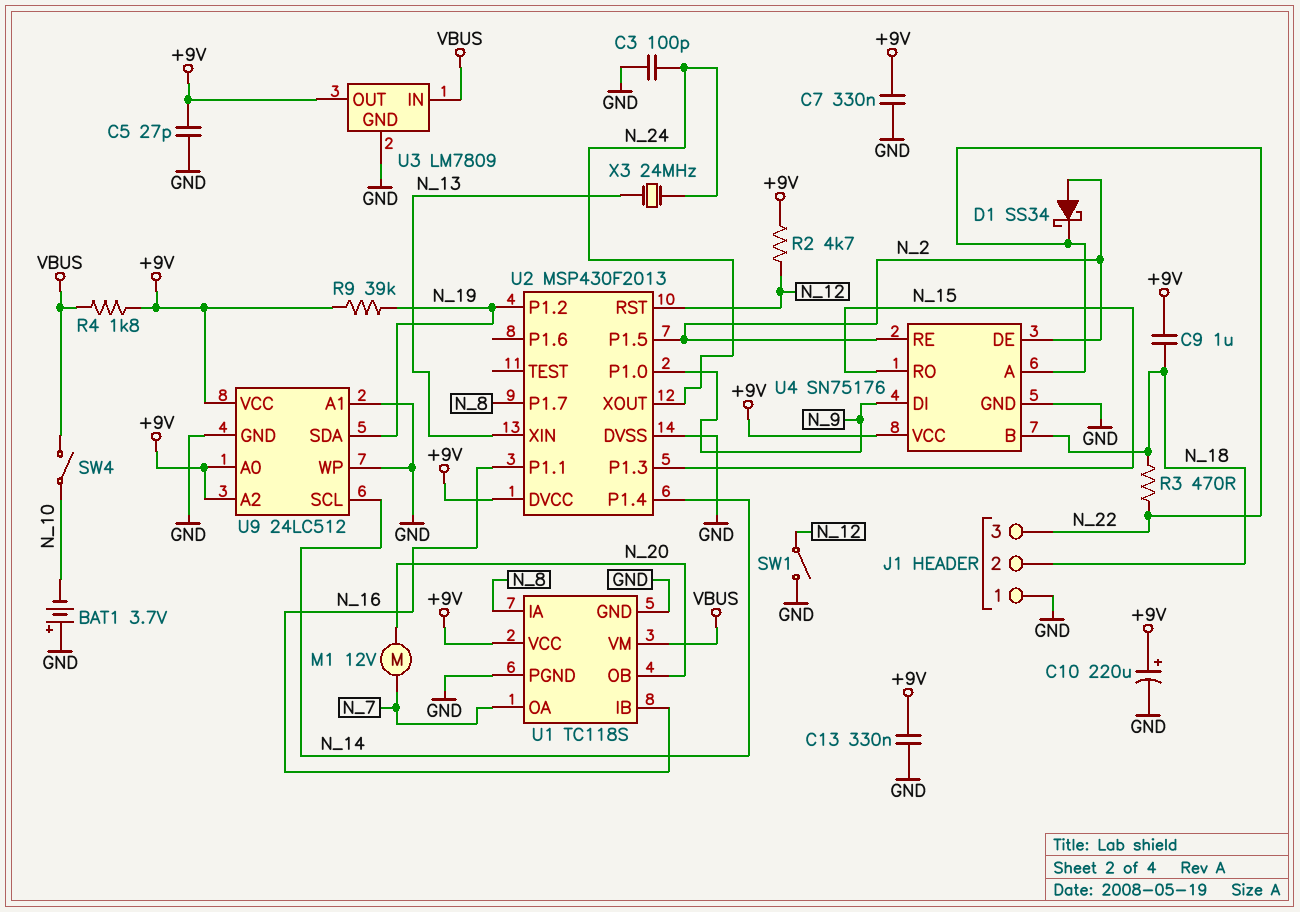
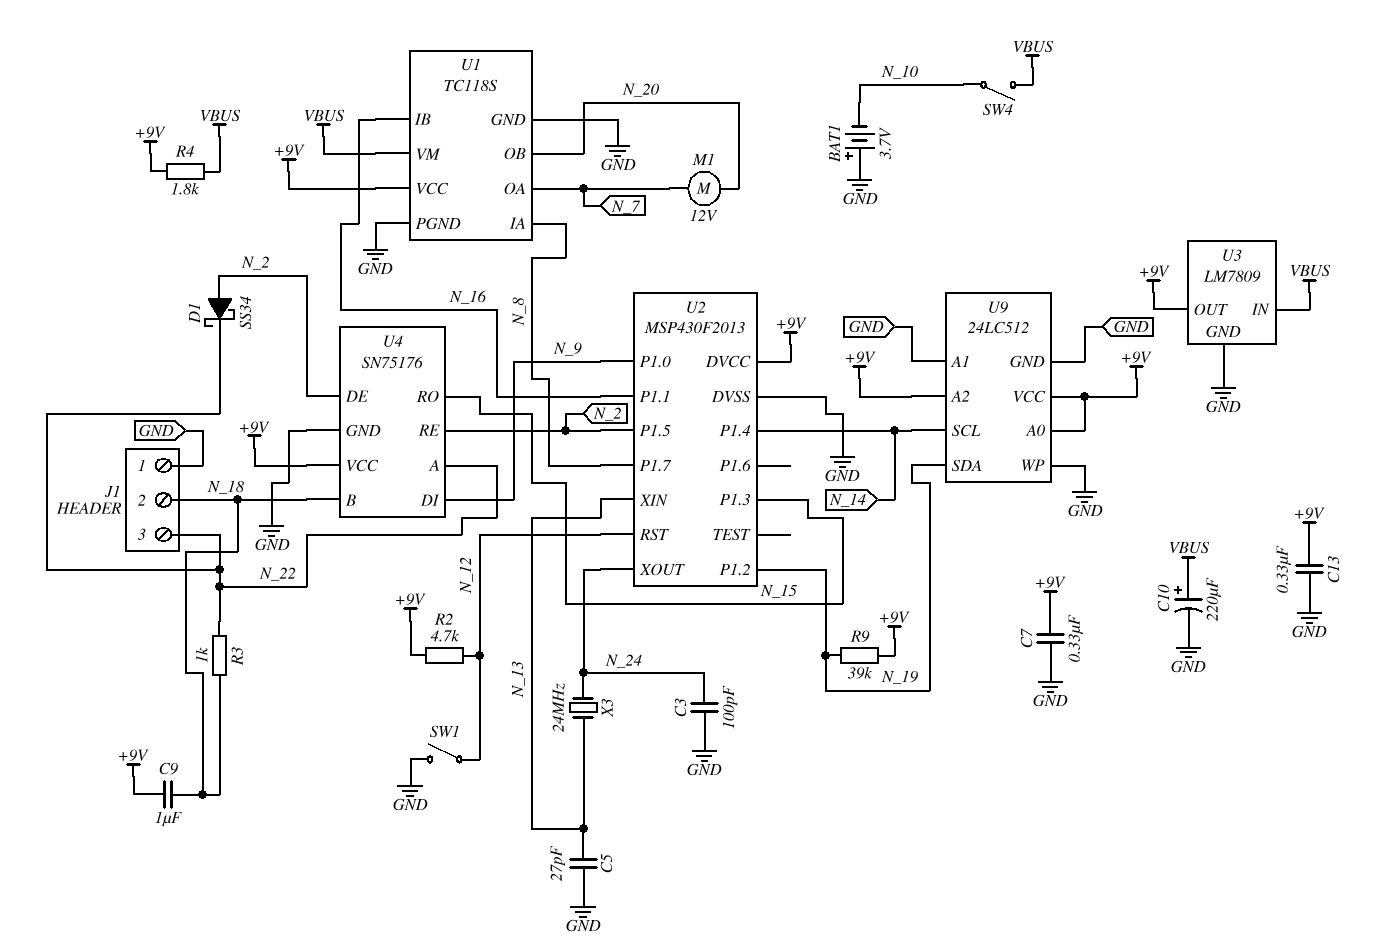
C5: 27pF (+9V, GND) -> 27pF (GND, N_13)
C10: 220uF (plus +9V, minus GND) -> 220uF (plus VBUS, minus GND)
R3: 470 (N_18, N_22) -> 1k (N_18, N_22)

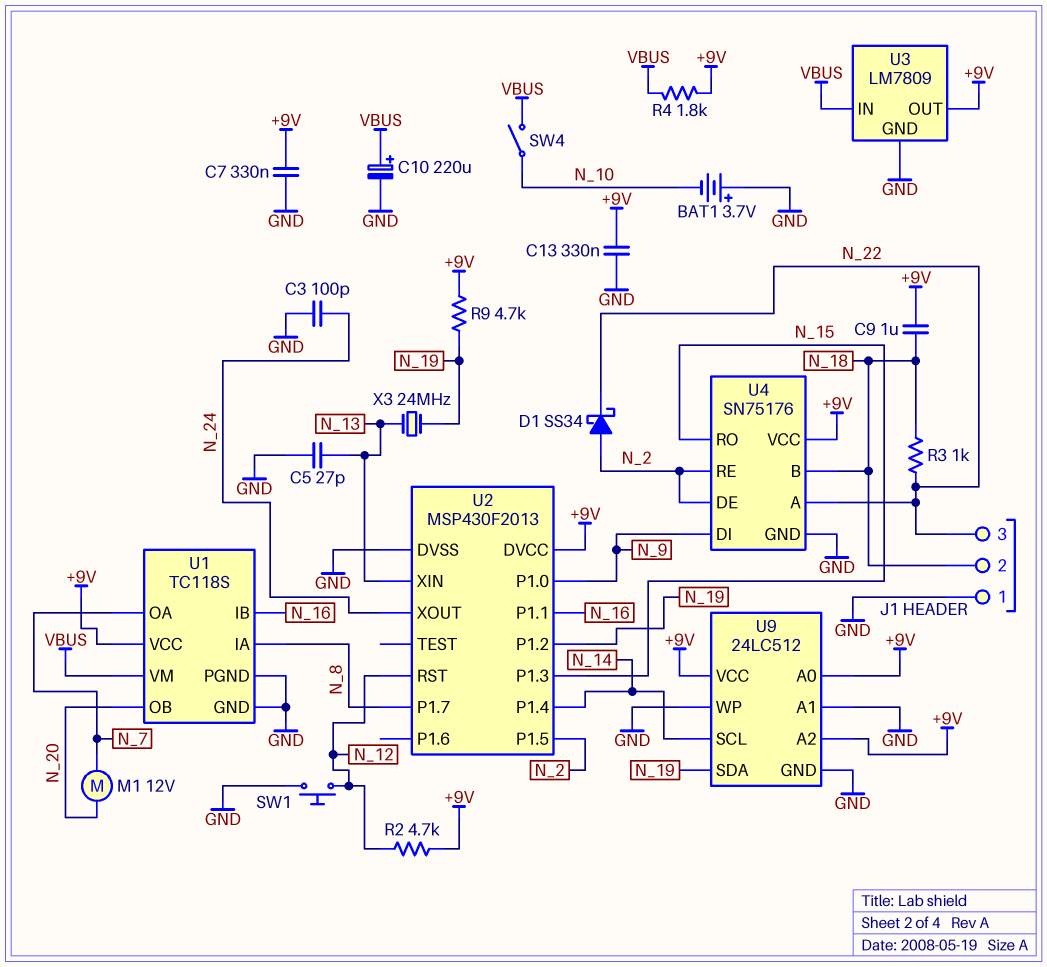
R9: 39k (+9V, N_19) -> 4.7k (+9V, N_19)
SW1: switch (GND, N_12) -> button (GND, N_12)
X3: 24MHz (N_13, N_24) -> 24MHz (N_13, N_19)

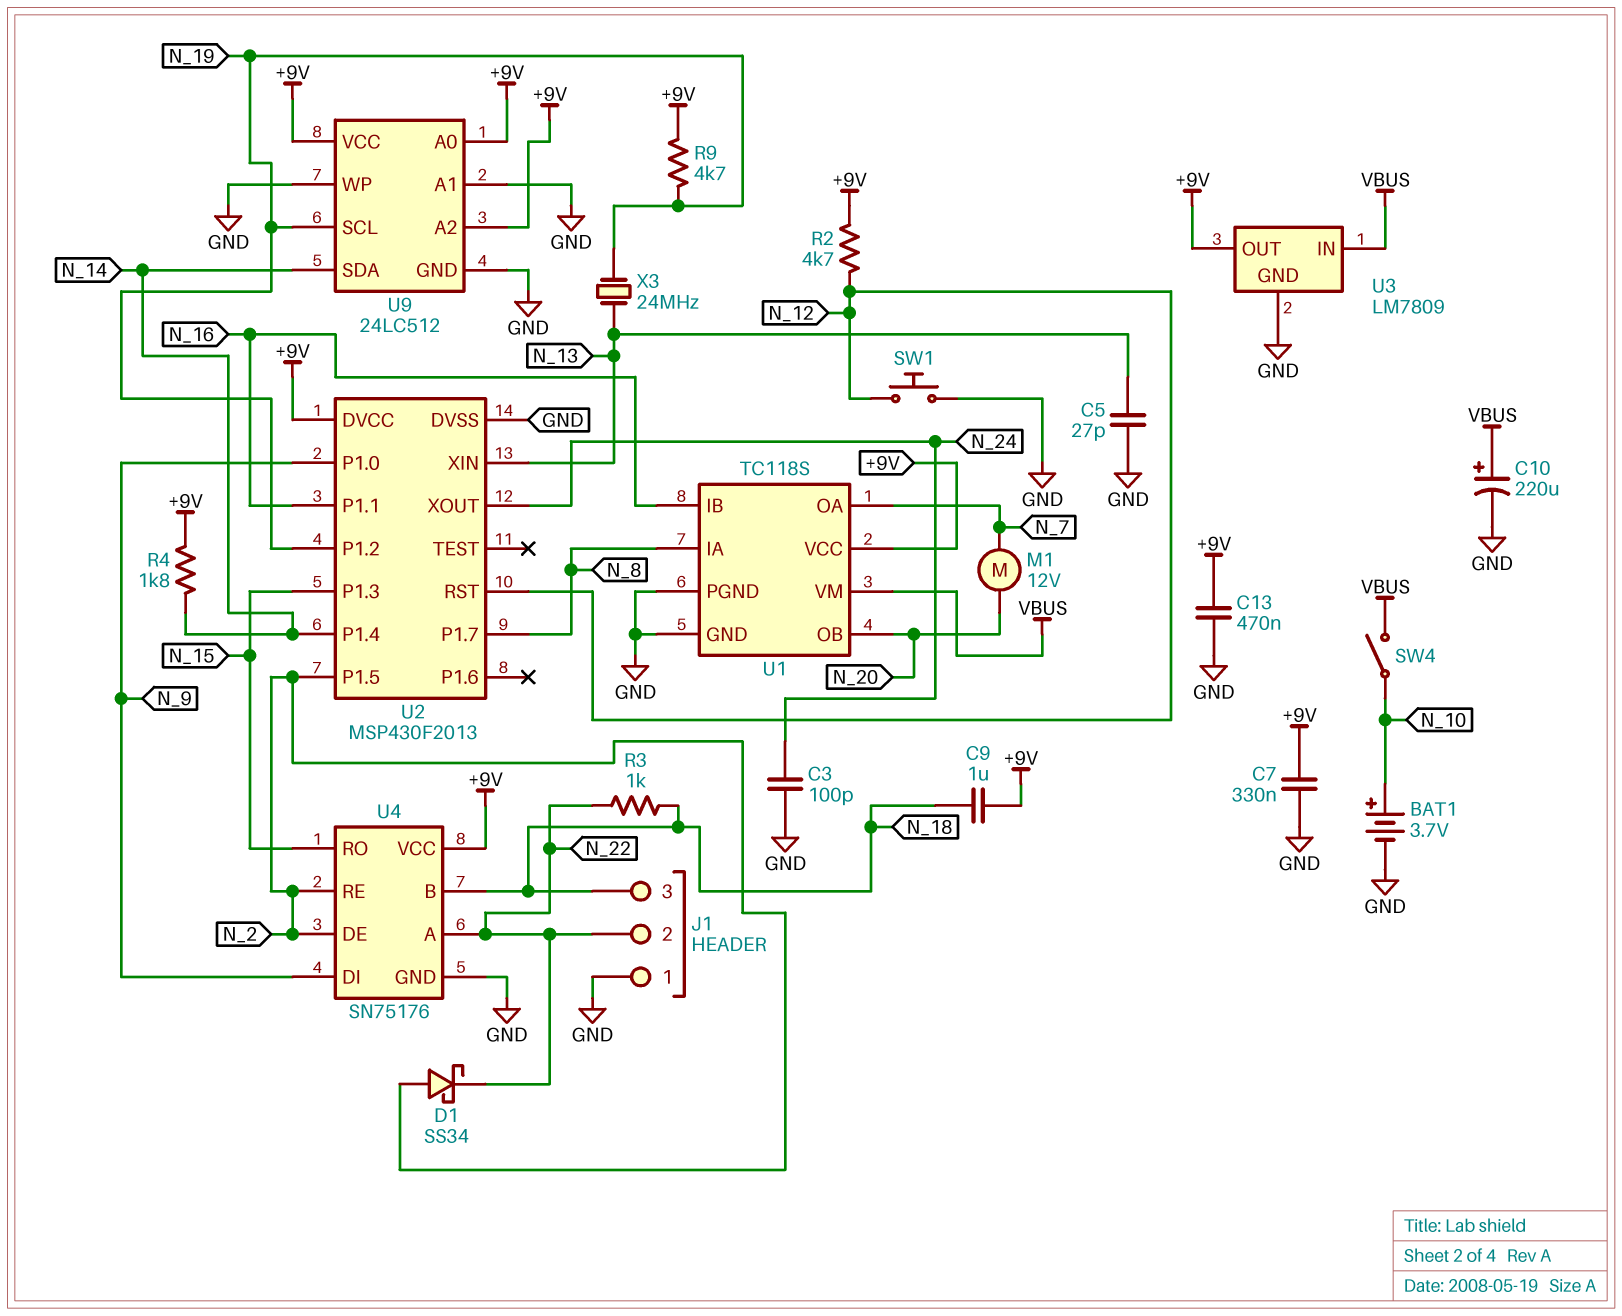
BAT1: 3.7V (plus GND, minus N_10) -> 3.7V (plus N_10, minus GND)
C13: 330nF (+9V, GND) -> 470nF (+9V, GND)
J1 pin 2: N_18 -> N_22
J1 pin 3: N_22 -> N_18
R4: 1.8k (+9V, VBUS) -> 1.8k (+9V, N_14)
U9 pin SCL: N_14 -> N_19
U9 pin SDA: N_19 -> N_14

